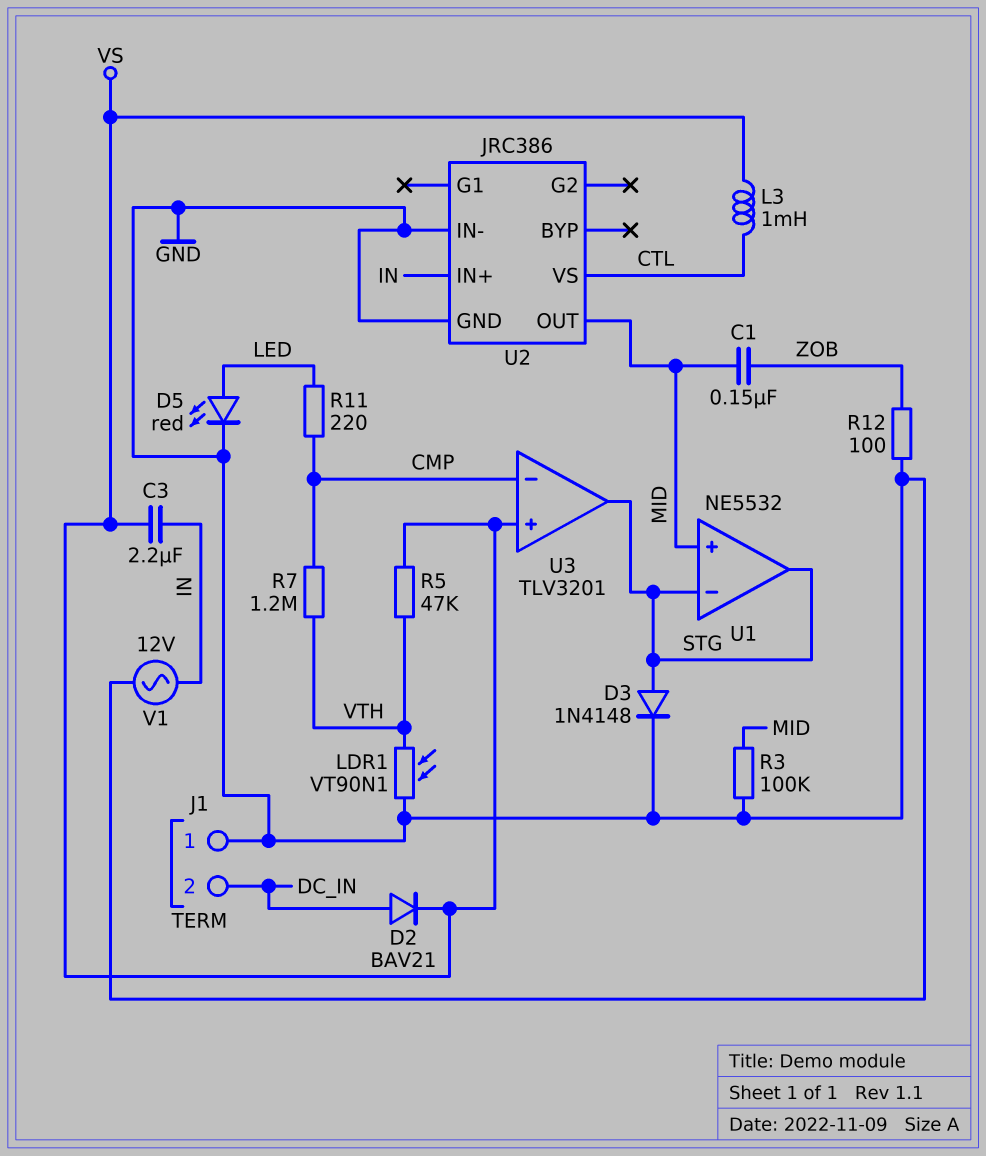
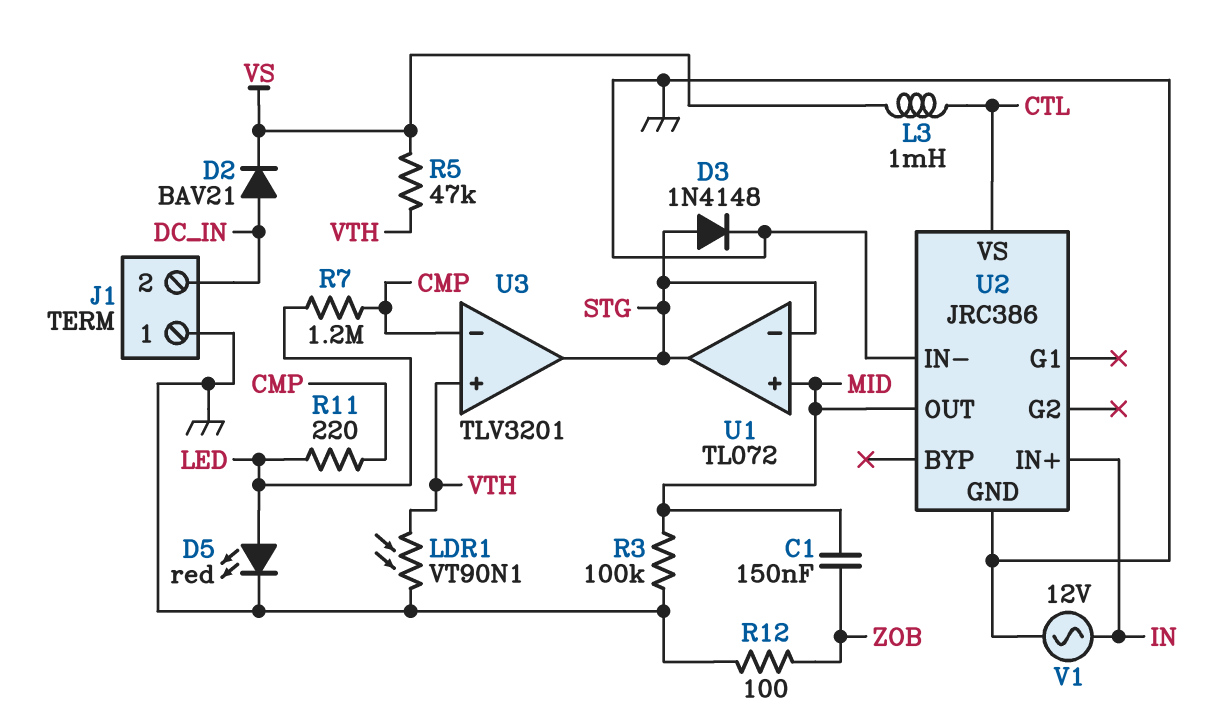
C3: 2.2uF (IN, VS) -> none
R7: 1.2M (CMP, VTH) -> 1.2M (CMP, LED)
U1: NE5532 -> TL072
U3 pin in+: VS -> VTH

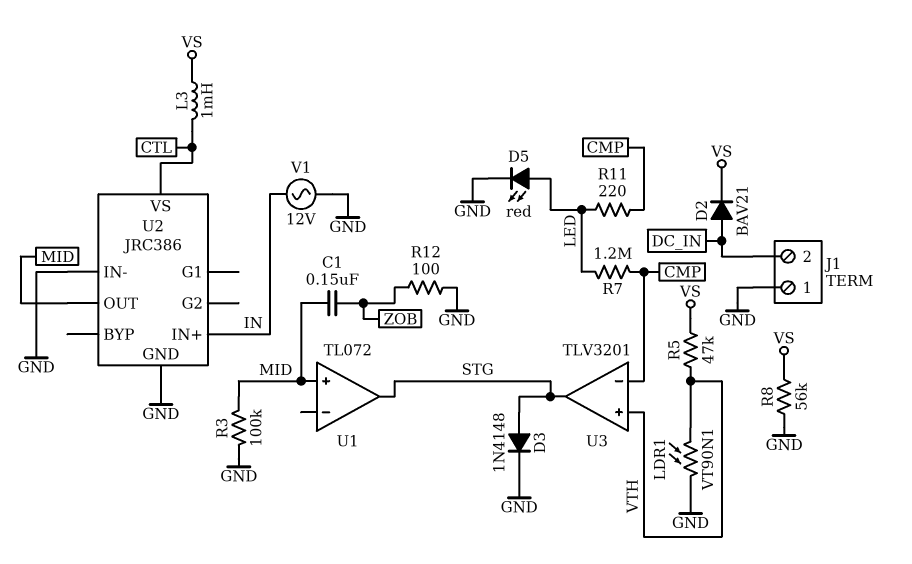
R8: none -> 56k (GND, VS)
U1 pin in-: STG -> none

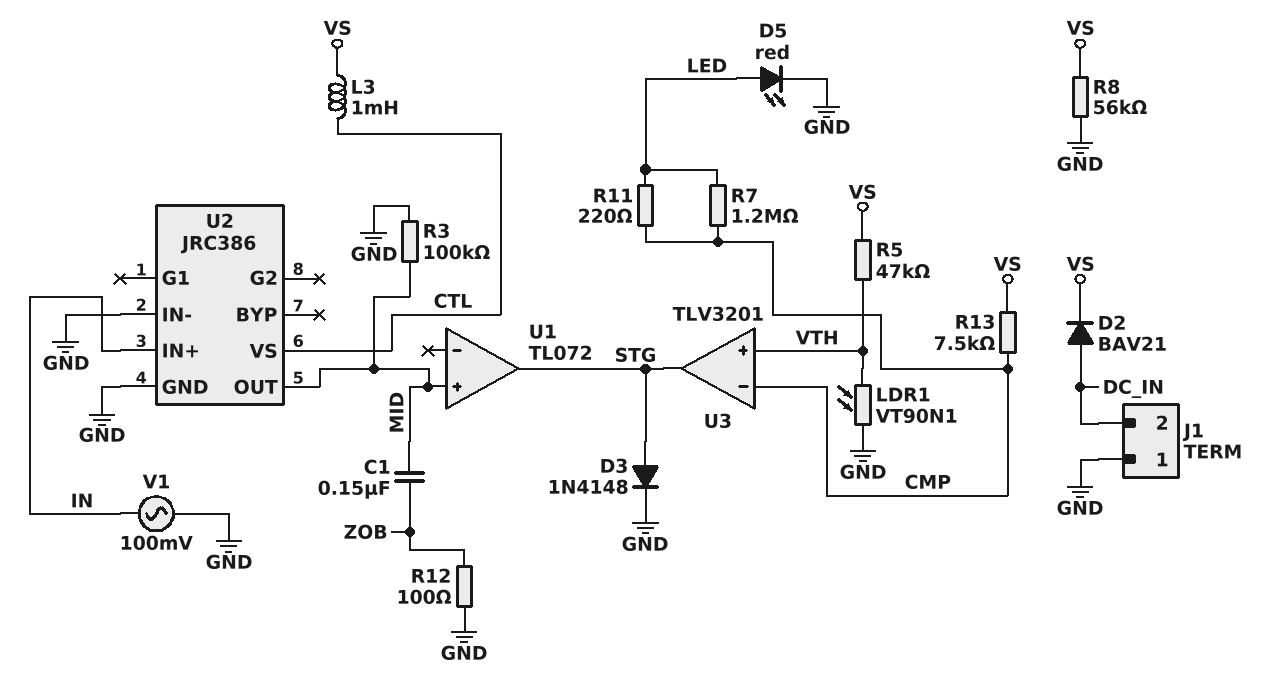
R13: none -> 7.5k (CMP, VS)
V1: AC 12V (GND, IN) -> AC 100mV (GND, IN)

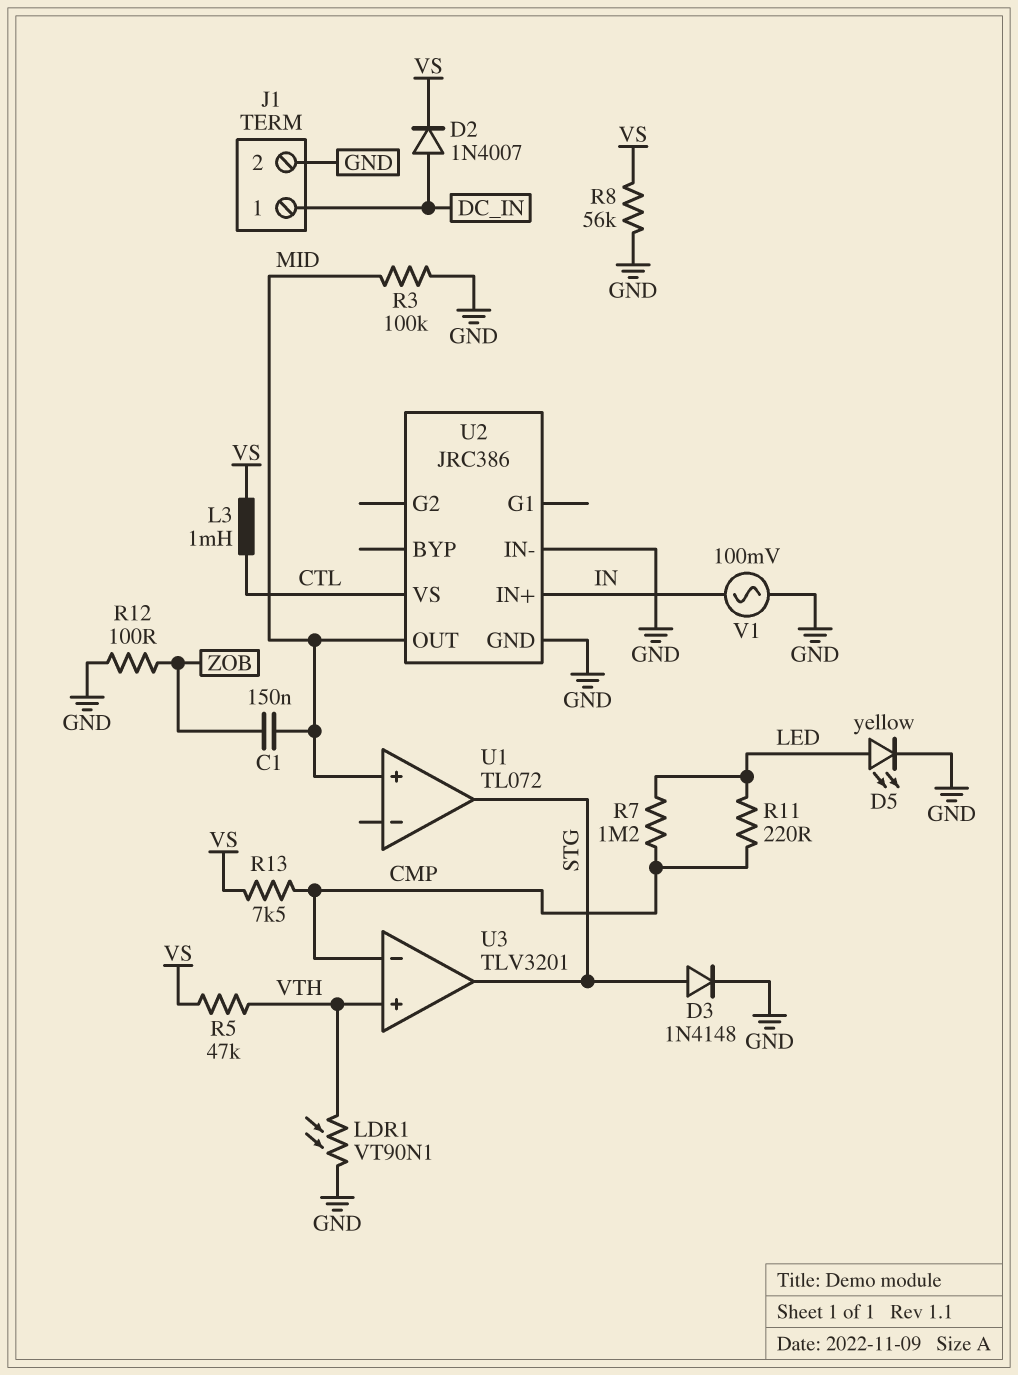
D2: diode BAV21 (A DC_IN, K VS) -> diode 1N4007 (A DC_IN, K VS)
D5: LED red (A LED, K GND) -> LED yellow (A LED, K GND)
J1 pin 1: GND -> DC_IN
J1 pin 2: DC_IN -> GND

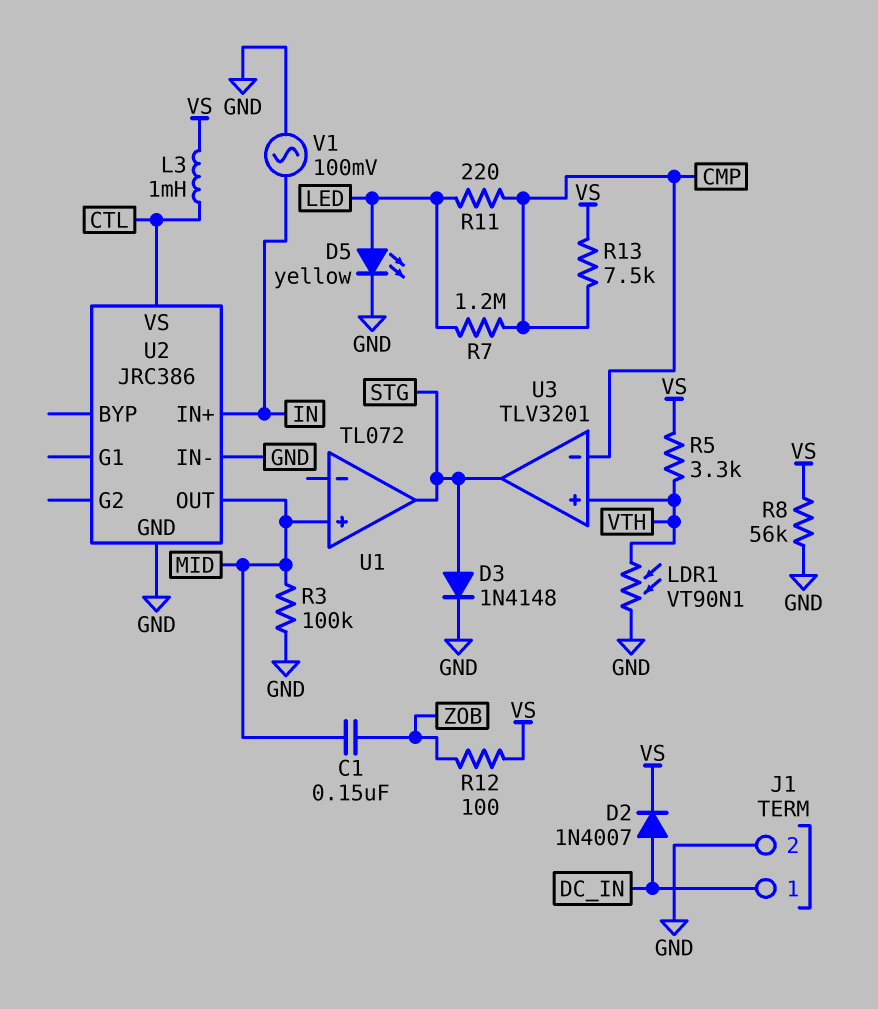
R5: 47k (VS, VTH) -> 3.3k (VS, VTH)
R12: 100 (GND, ZOB) -> 100 (VS, ZOB)

